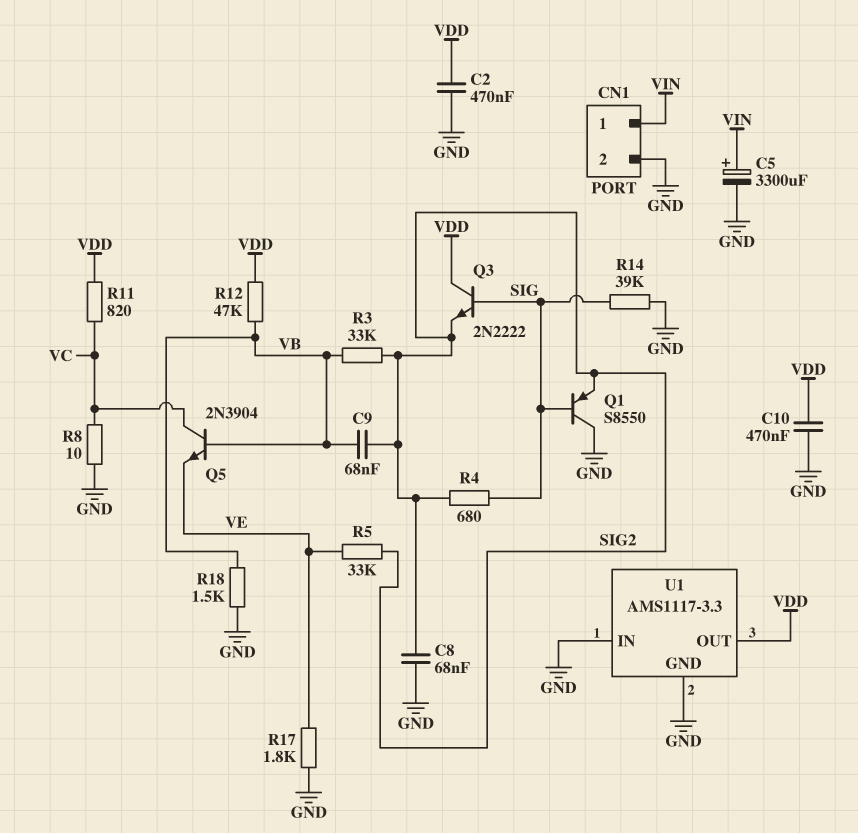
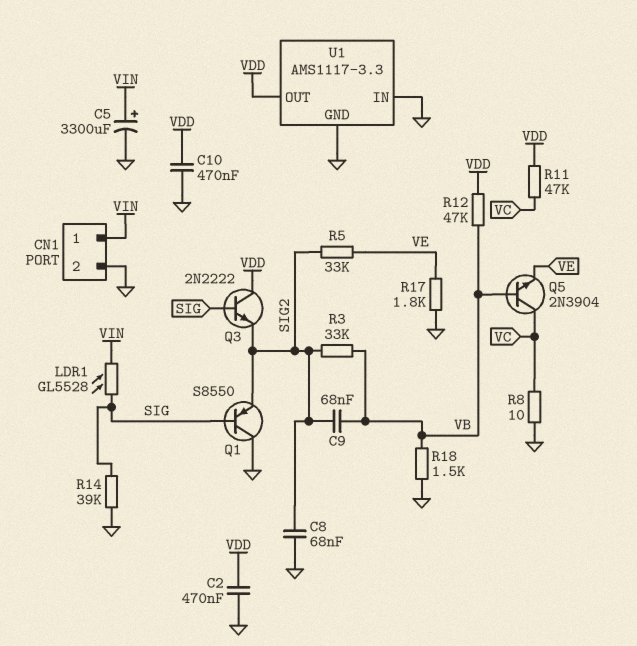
LDR1: none -> GL5528 (SIG, VIN)
R4: 680 (SIG, SIG2) -> none
R11: 820 (VC, VDD) -> 47k (VC, VDD)

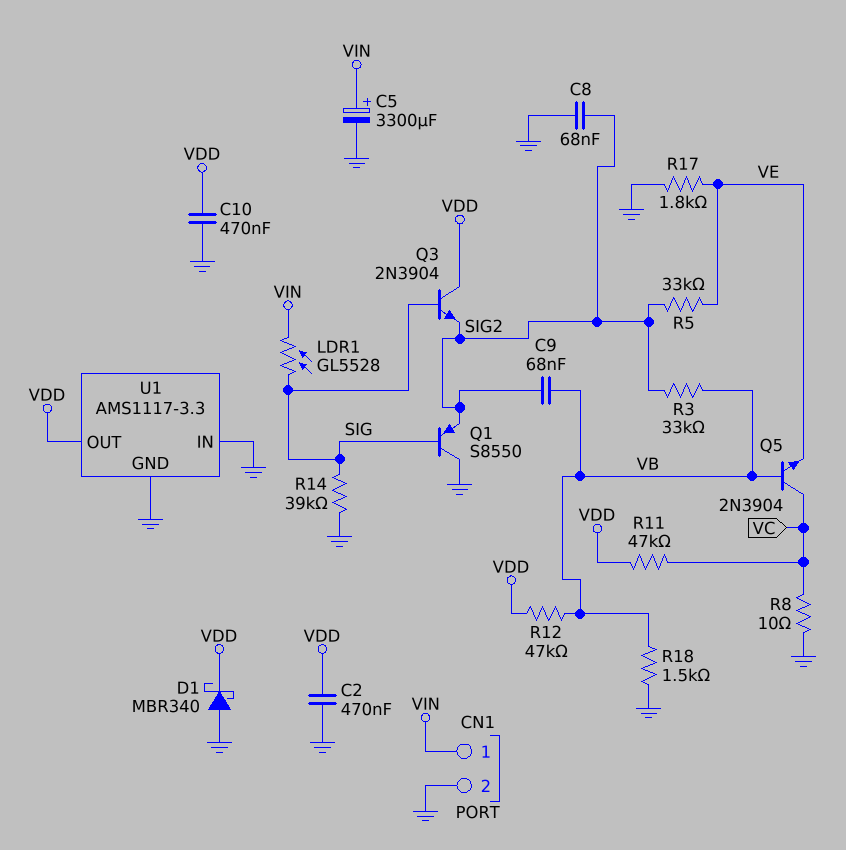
D1: none -> schottky MBR340 (A GND, K VDD)
Q3: NPN 2N2222 (B SIG, C VDD, E SIG2) -> NPN 2N3904 (B SIG, C VDD, E SIG2)

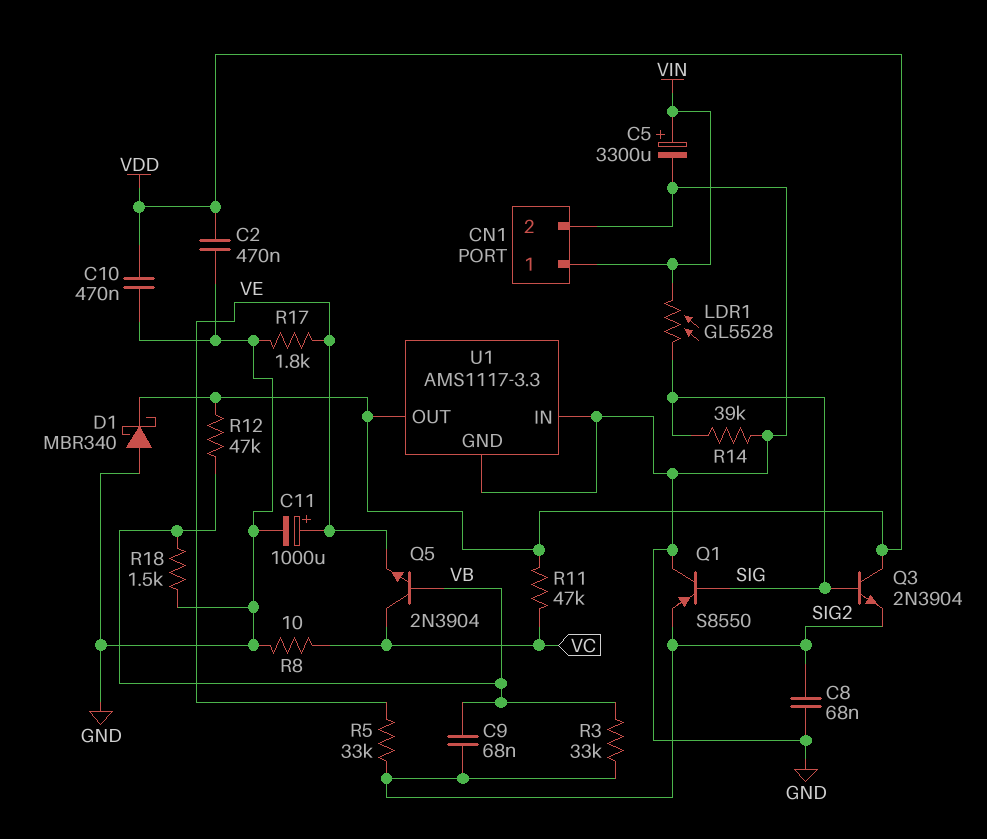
C11: none -> 1000uF (plus VE, minus GND)

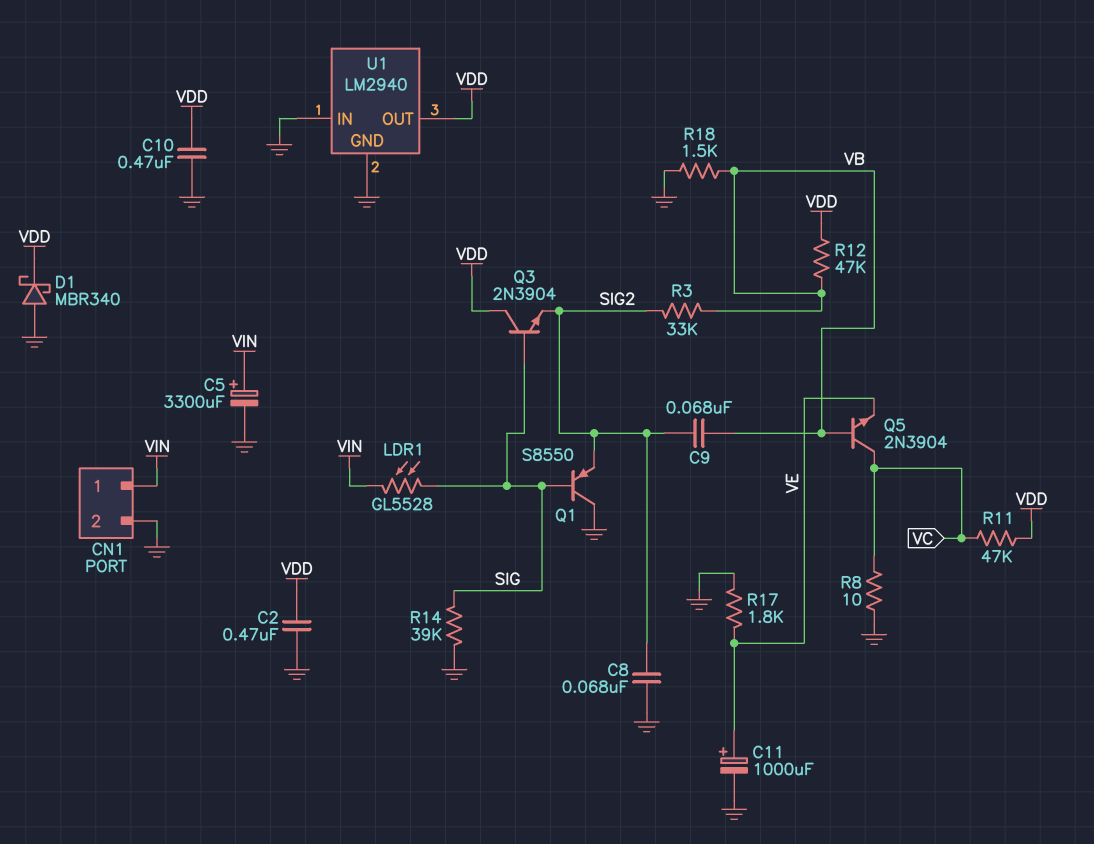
R5: 33k (SIG2, VE) -> none
U1: AMS1117-3.3 -> LM2940

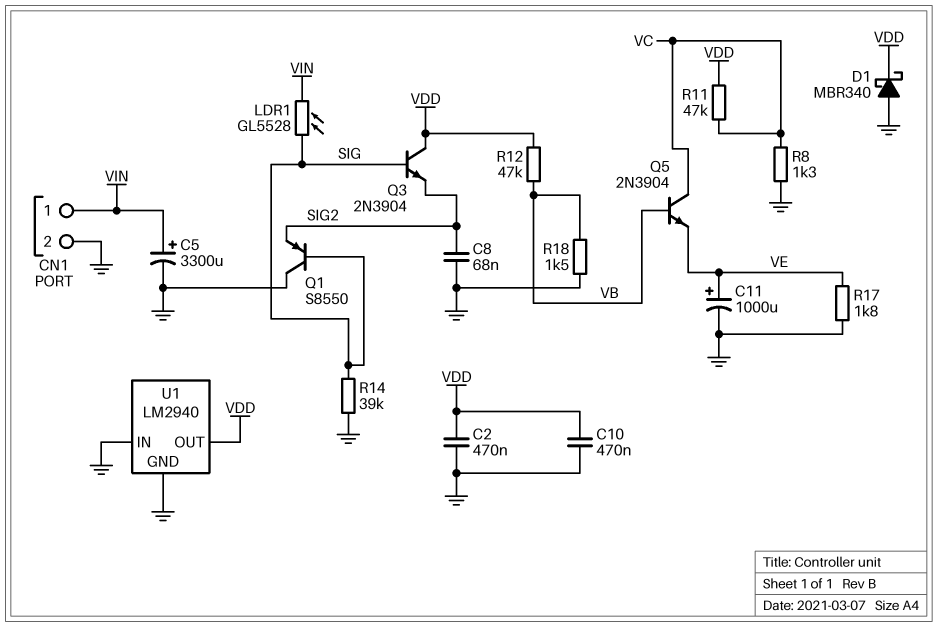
C9: 68nF (SIG2, VB) -> none
R3: 33k (SIG2, VB) -> none
R8: 10 (GND, VC) -> 1.3k (GND, VC)

